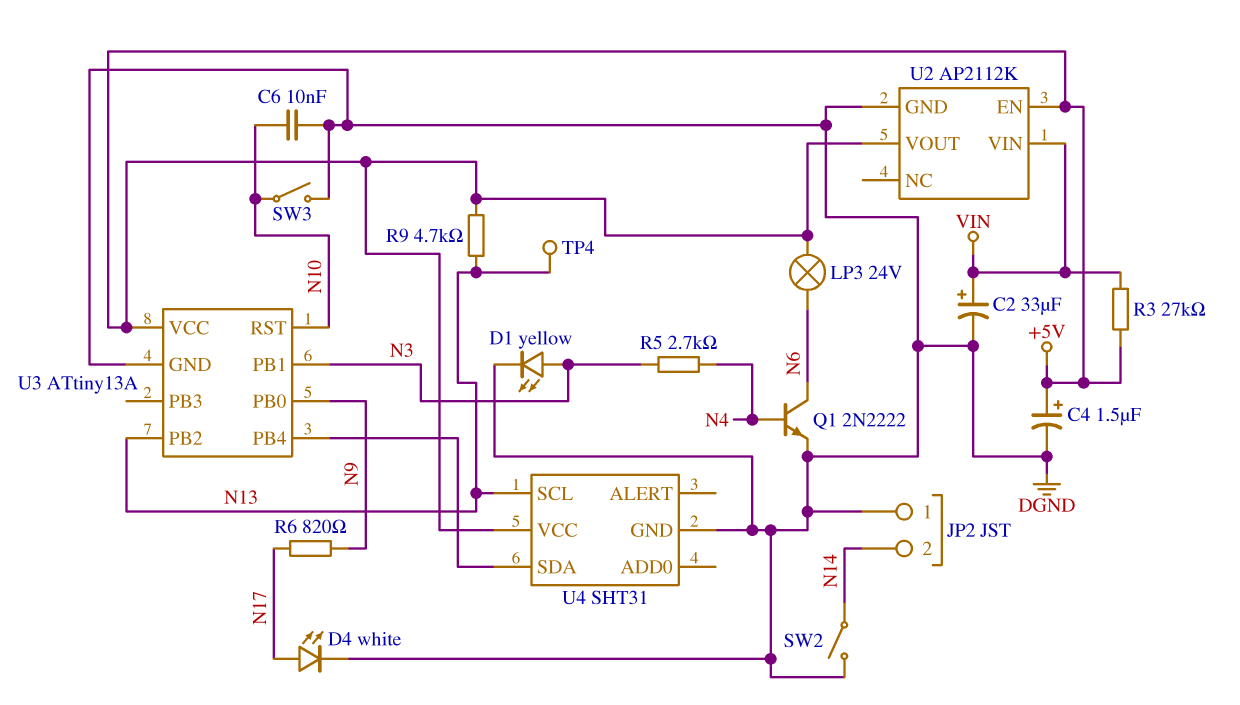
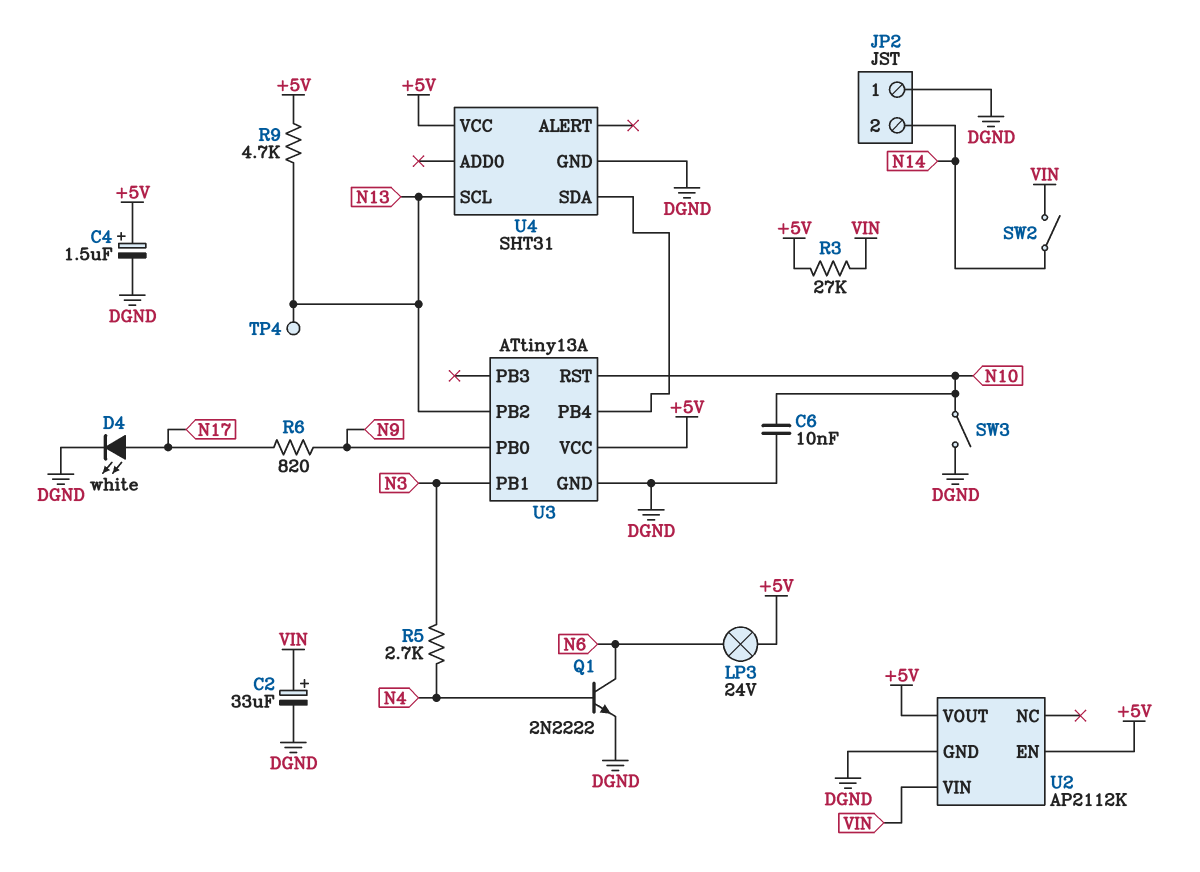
D1: LED yellow (A N3, K DGND) -> none
SW2: switch (DGND, N14) -> switch (N14, VIN)

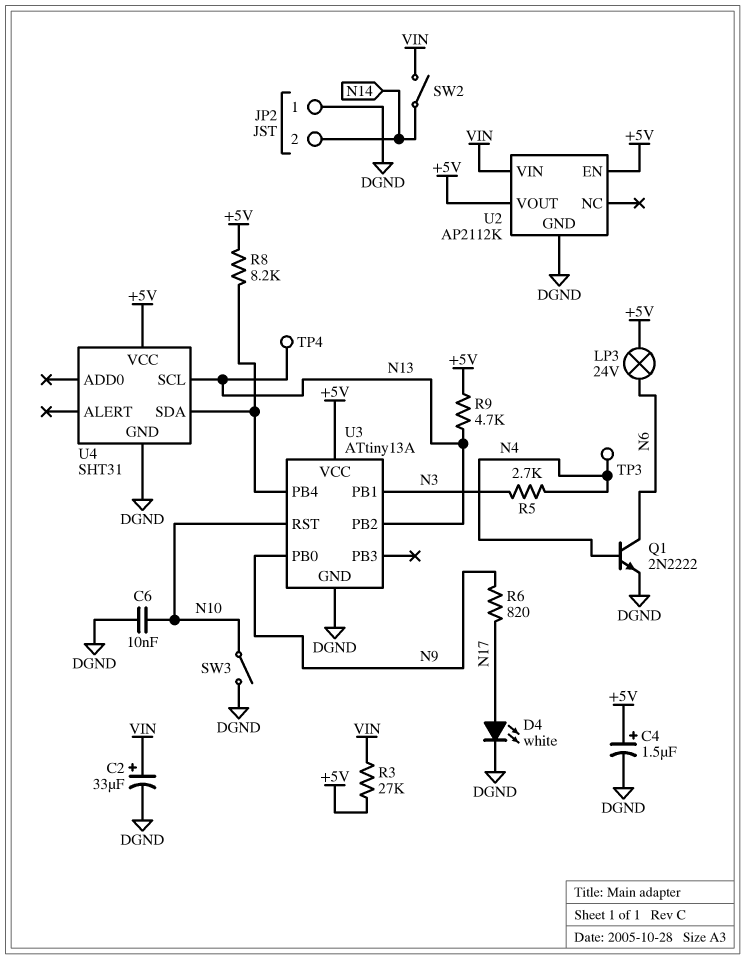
R8: none -> 8.2k (+5V, U3/PB4)
TP3: none -> test point (N4)

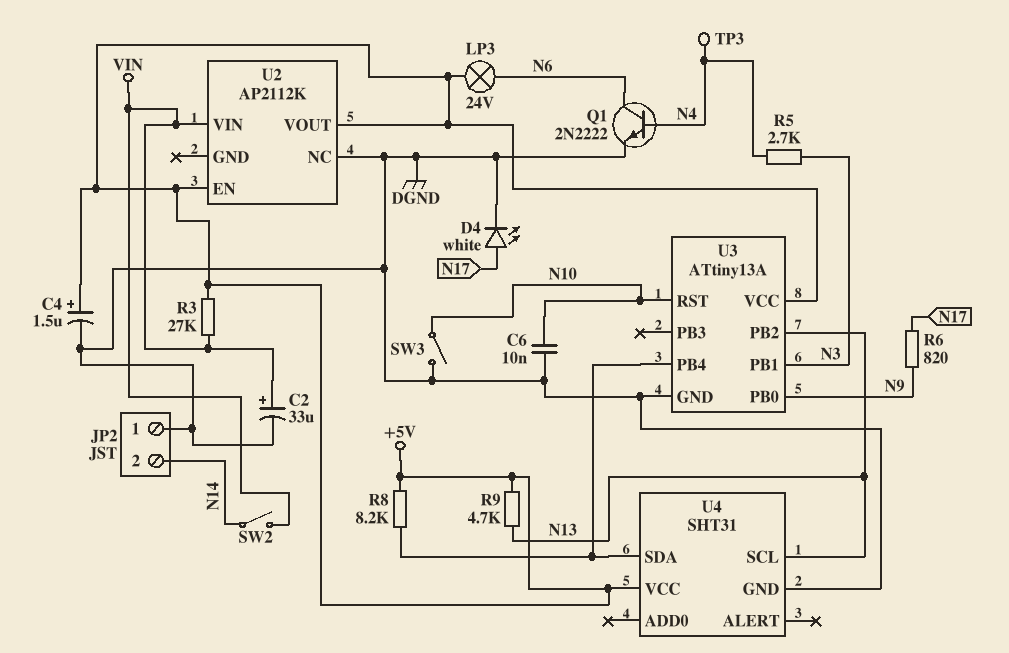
TP4: test point (N13) -> none
U2 pin GND: DGND -> none
U2 pin NC: none -> DGND

